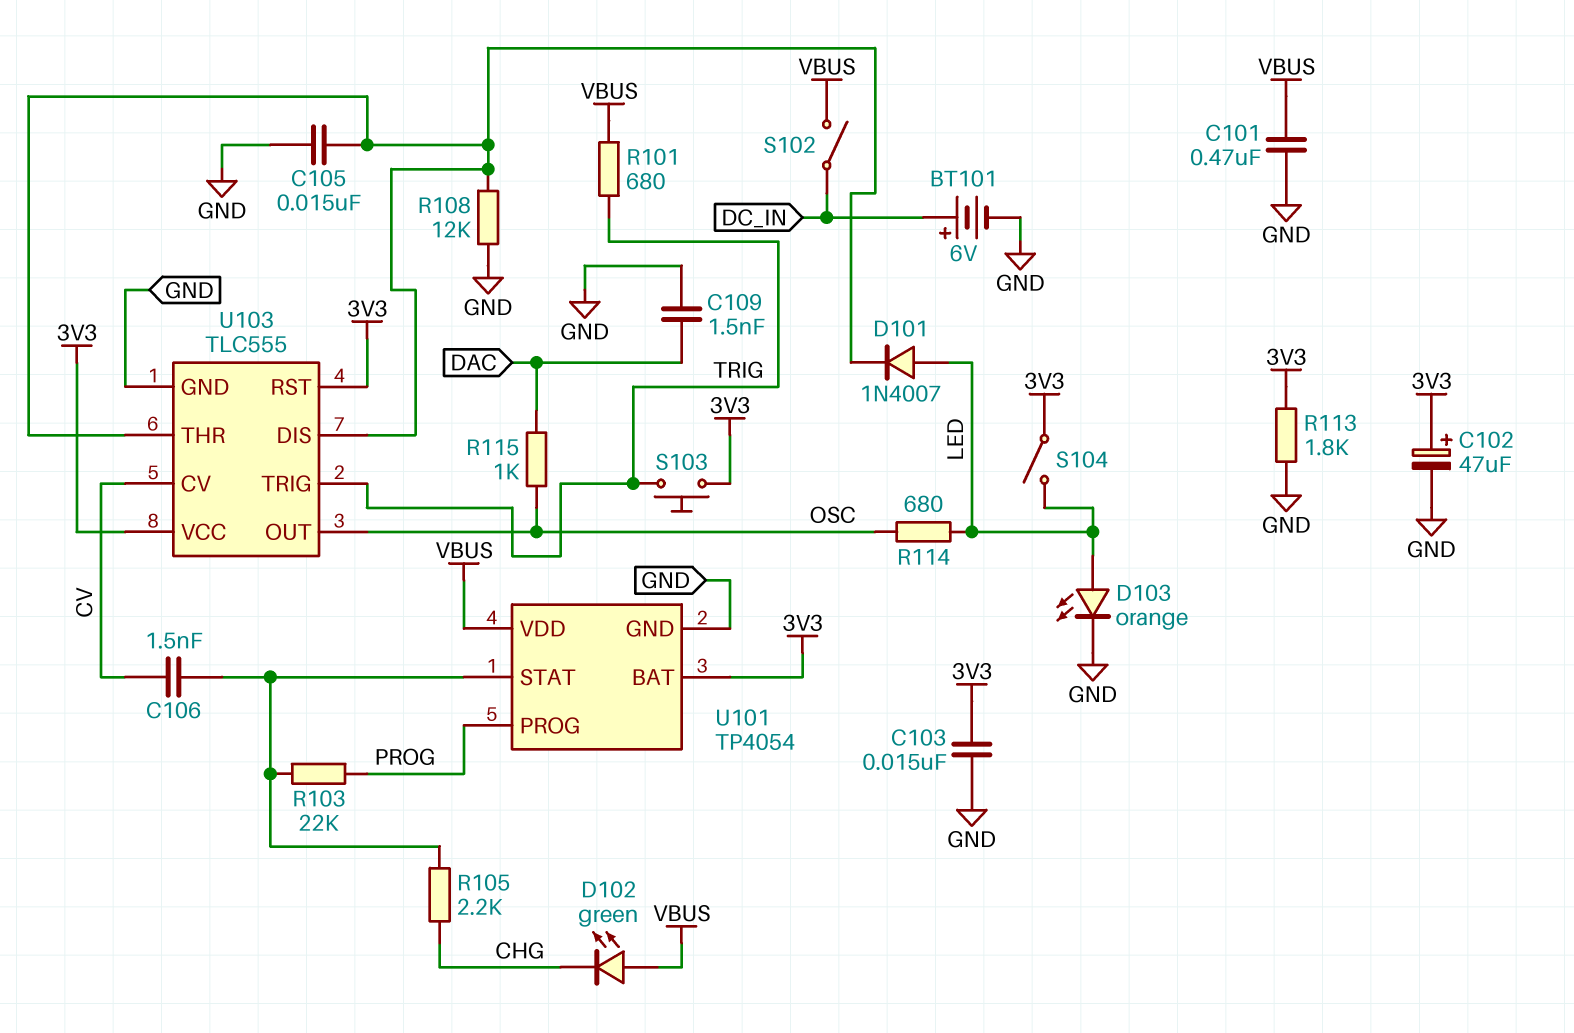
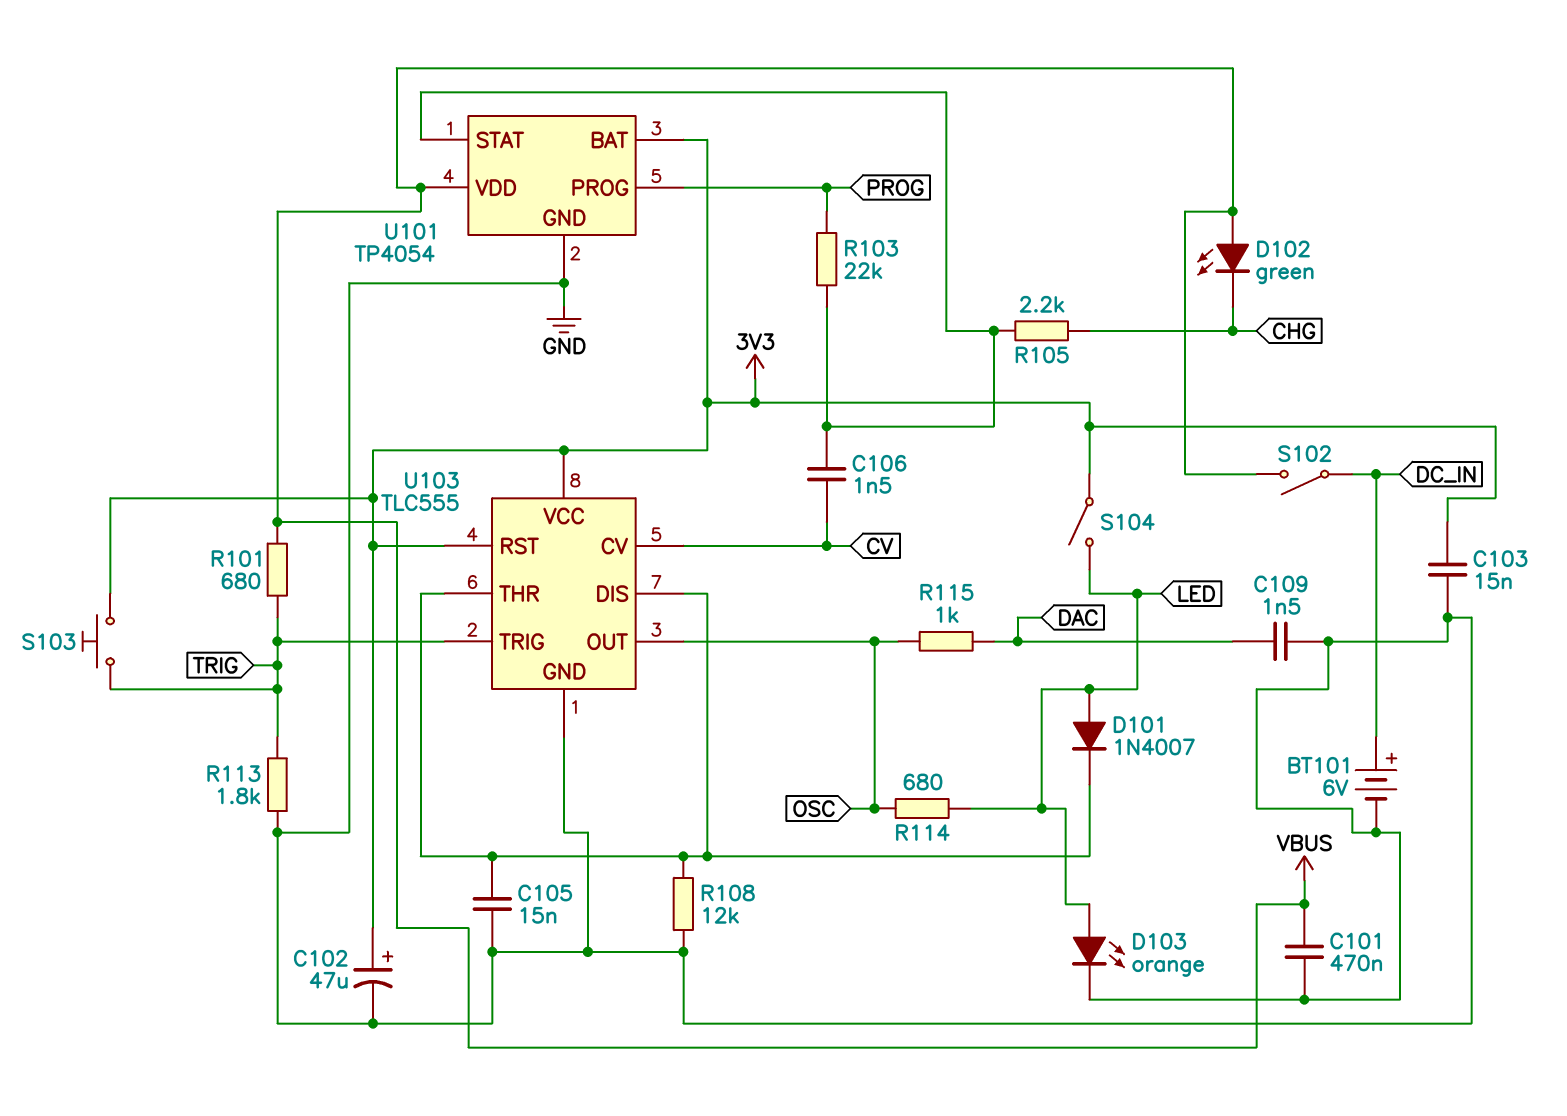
R113: 1.8k (3V3, GND) -> 1.8k (GND, TRIG)

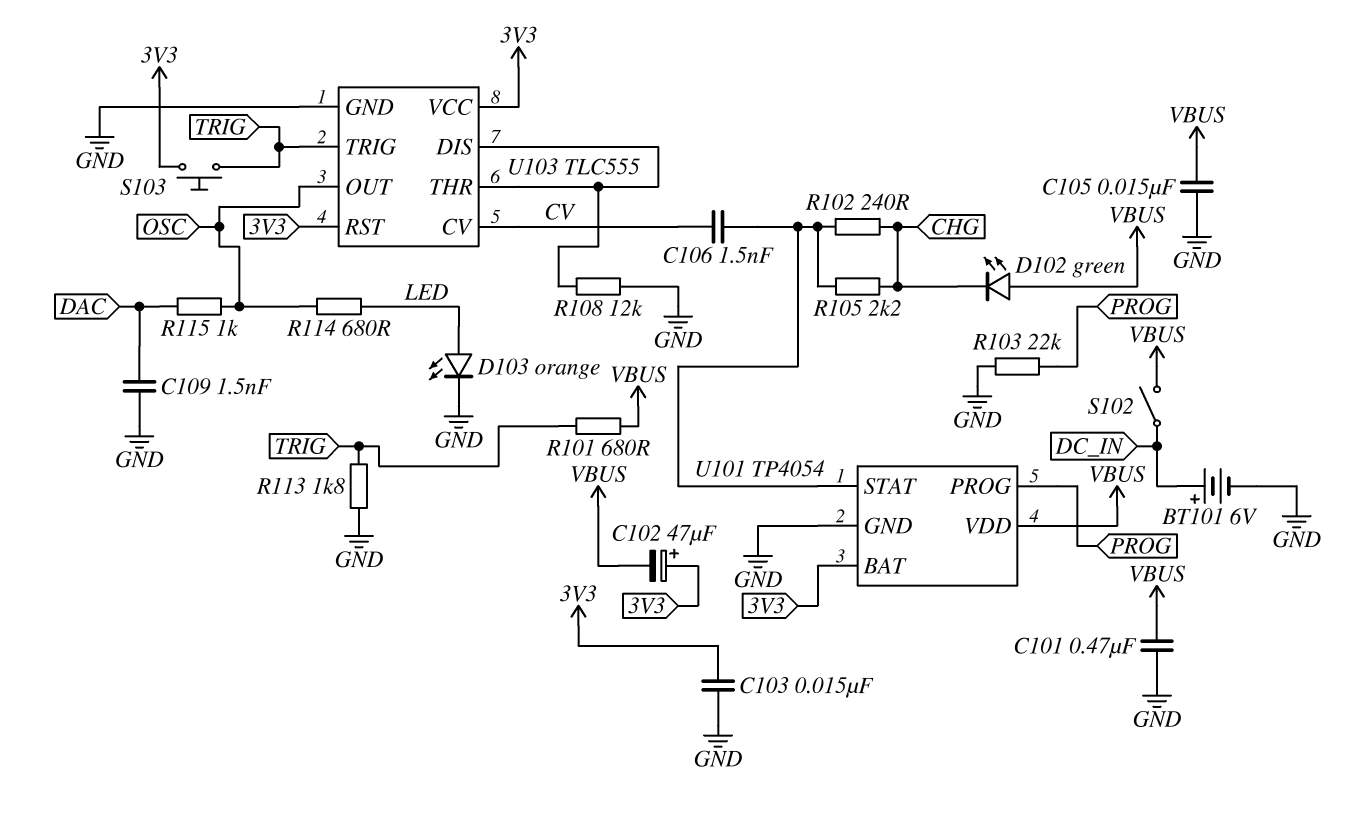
C102: 47uF (plus 3V3, minus GND) -> 47uF (plus 3V3, minus VBUS)
C105: 15nF (GND, U103/DIS) -> 15nF (GND, VBUS)
D101: diode 1N4007 (A LED, K U103/DIS) -> none
R102: none -> 240 (CHG, U101/STAT)
R103: 22k (PROG, U101/STAT) -> 22k (GND, PROG)
S104: switch (3V3, LED) -> none

